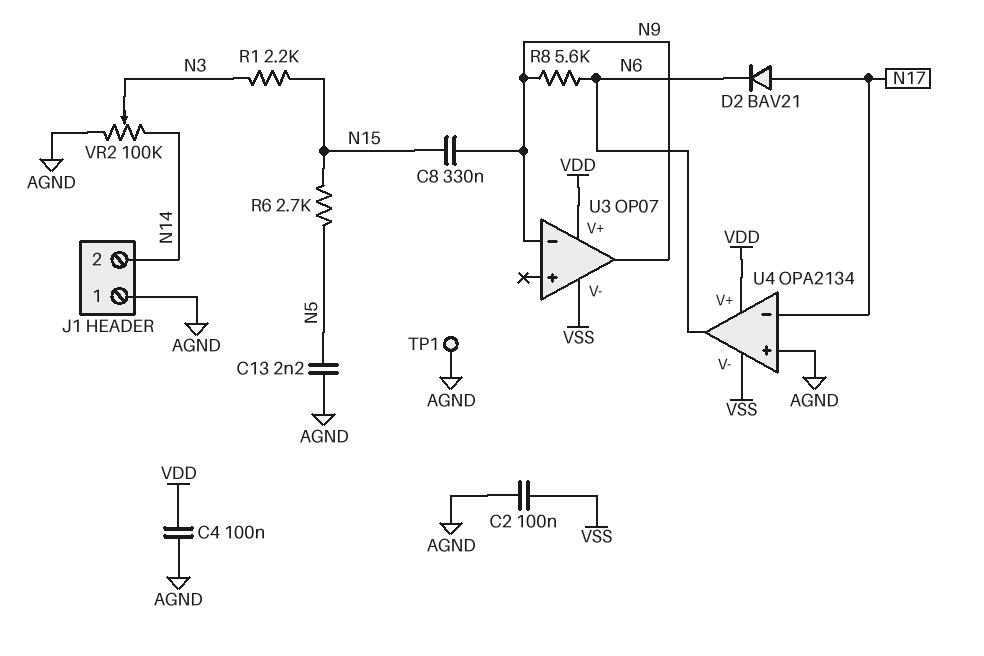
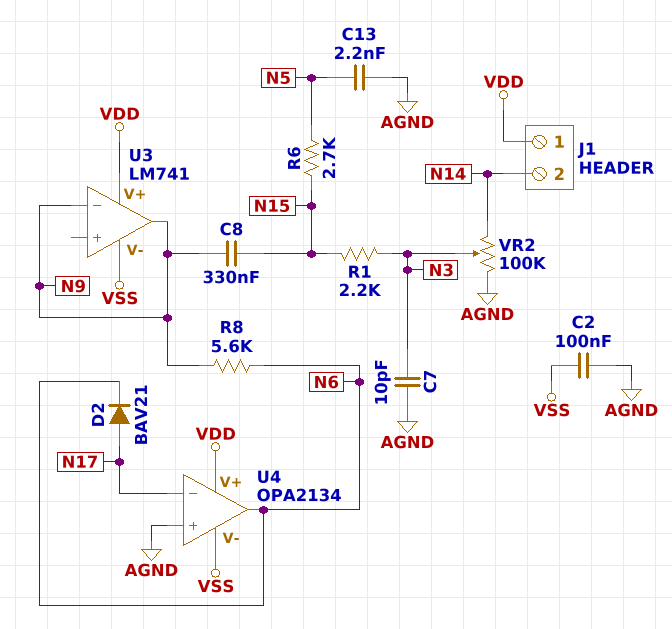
C4: 100nF (AGND, VDD) -> none
C7: none -> 10pF (AGND, N3)
J1 pin 1: AGND -> VDD
TP1: test point (AGND) -> none
U3: OP07 -> LM741

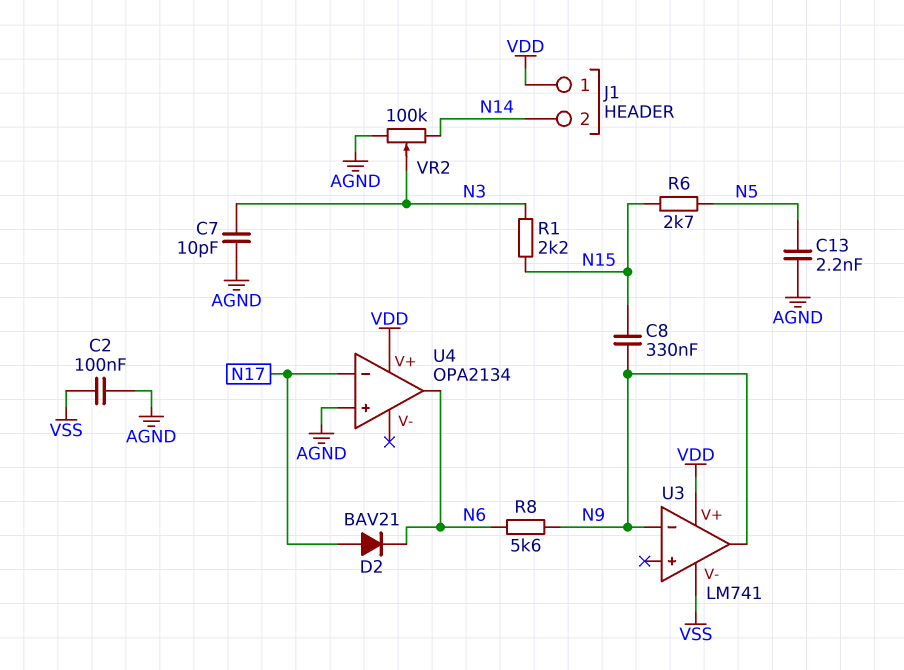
U4 pin V-: VSS -> none

